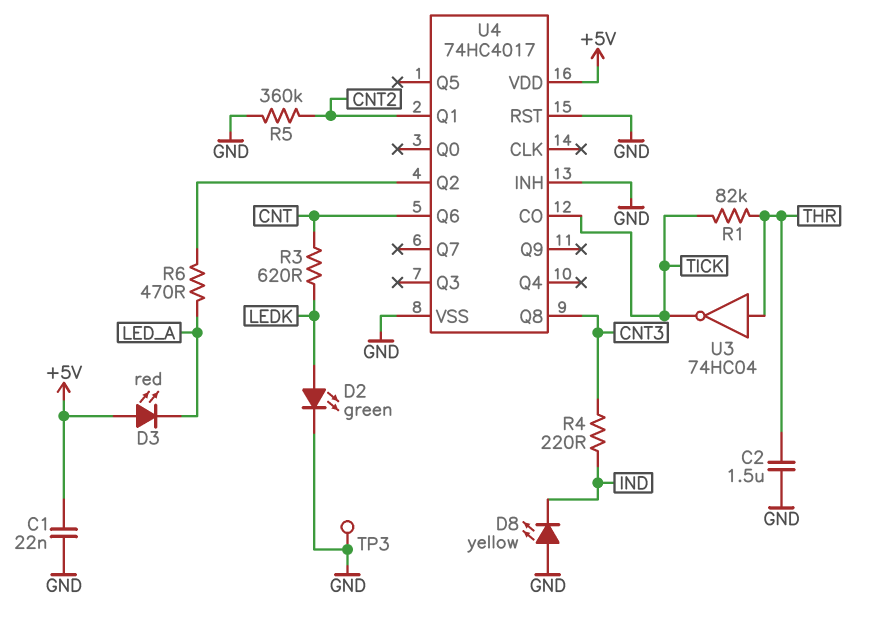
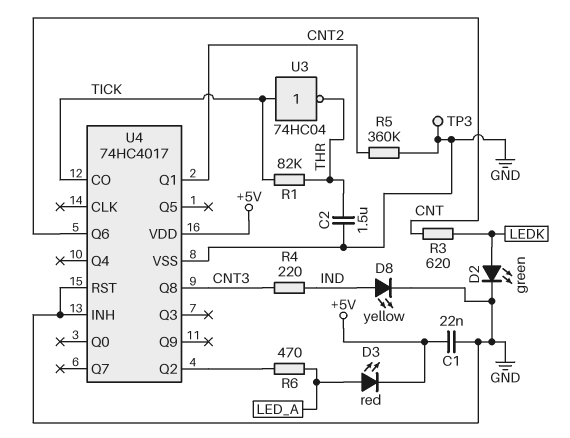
D3: LED red (A +5V, K LED_A) -> LED red (A LED_A, K +5V)
D8: LED yellow (A GND, K IND) -> LED yellow (A IND, K GND)
U3: NOT 74HC04 (in THR, out TICK) -> NOT 74HC04 (in TICK, out THR)

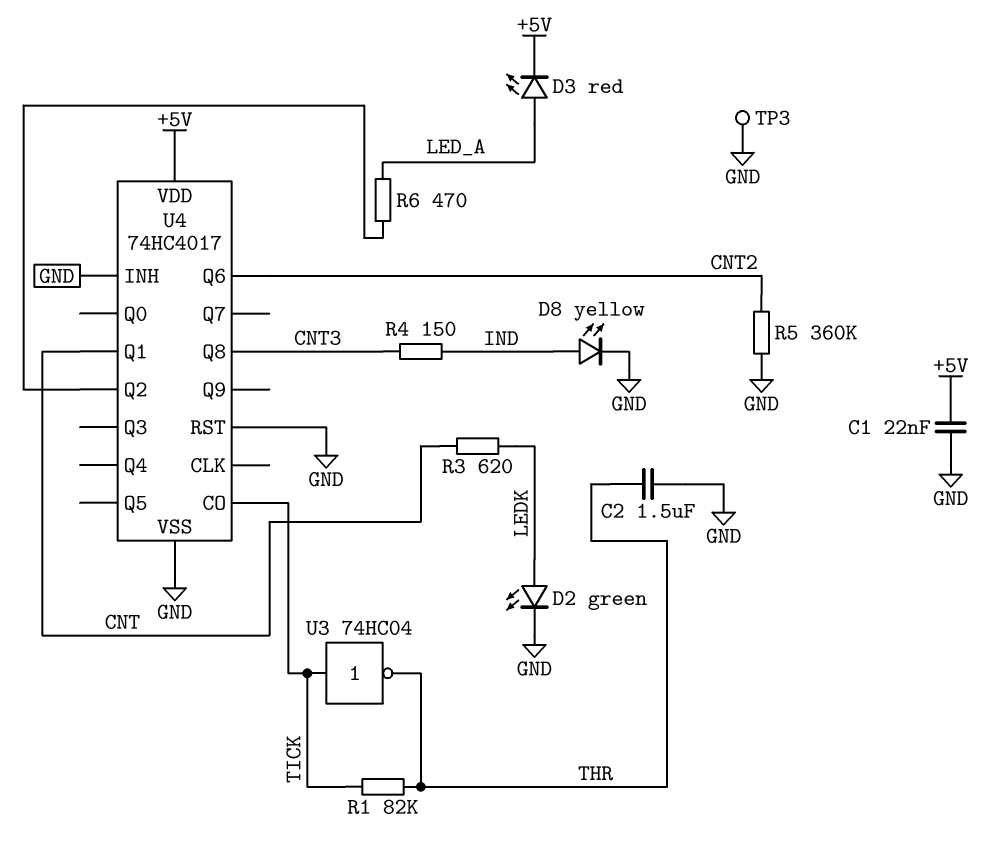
R4: 220 (CNT3, IND) -> 150 (CNT3, IND)
U4 pin Q1: CNT2 -> CNT
U4 pin Q6: CNT -> CNT2

